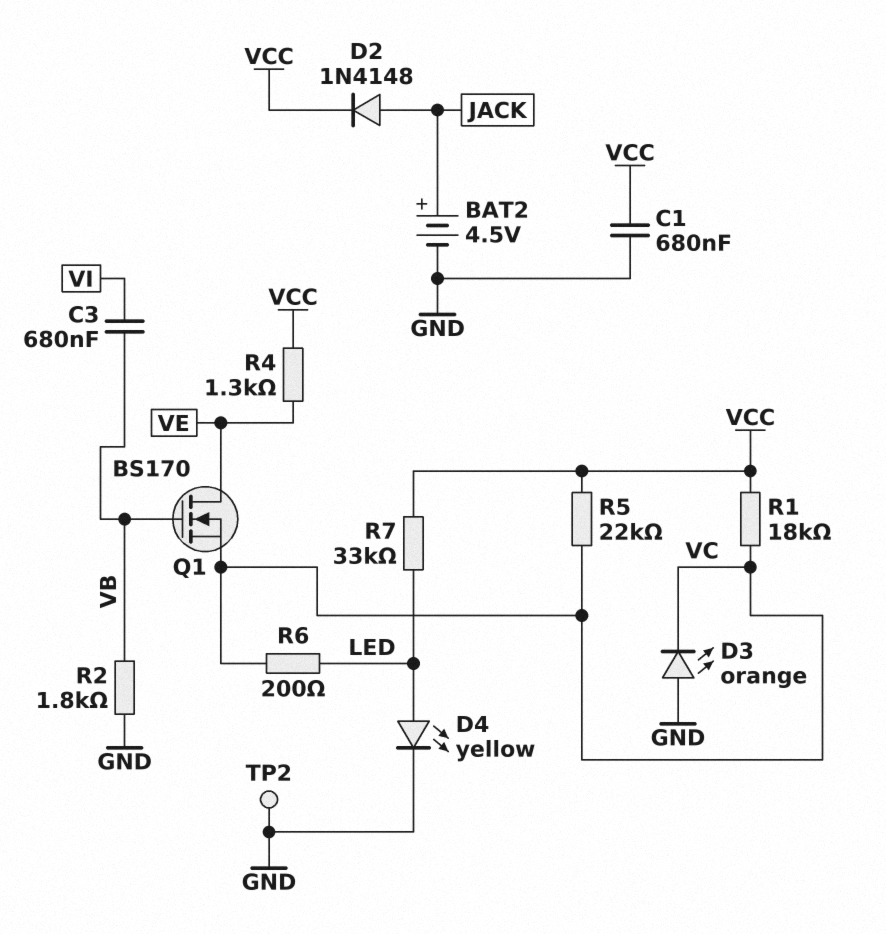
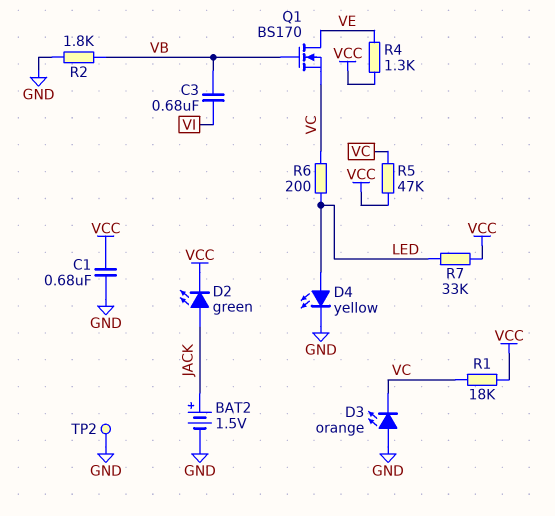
BAT2: 4.5V (plus JACK, minus GND) -> 1.5V (plus JACK, minus GND)
D2: diode 1N4148 (A JACK, K VCC) -> LED green (A JACK, K VCC)
R5: 22k (VC, VCC) -> 47k (VC, VCC)

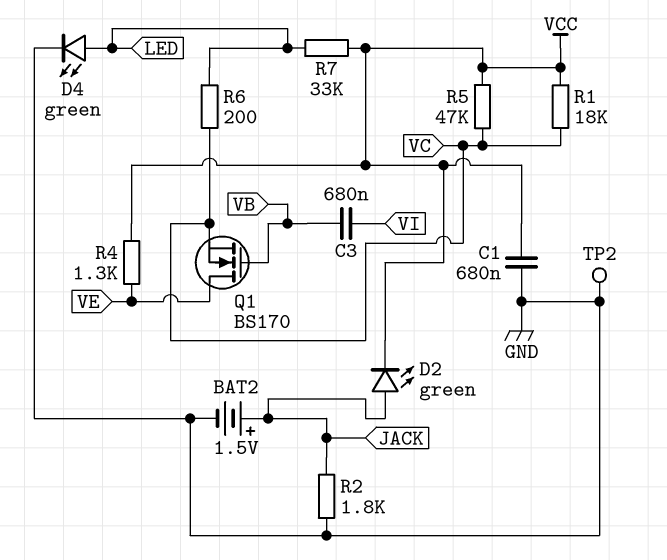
D3: LED orange (A GND, K VC) -> none
D4: LED yellow (A LED, K GND) -> LED green (A LED, K GND)
R2: 1.8k (GND, VB) -> 1.8k (GND, JACK)

